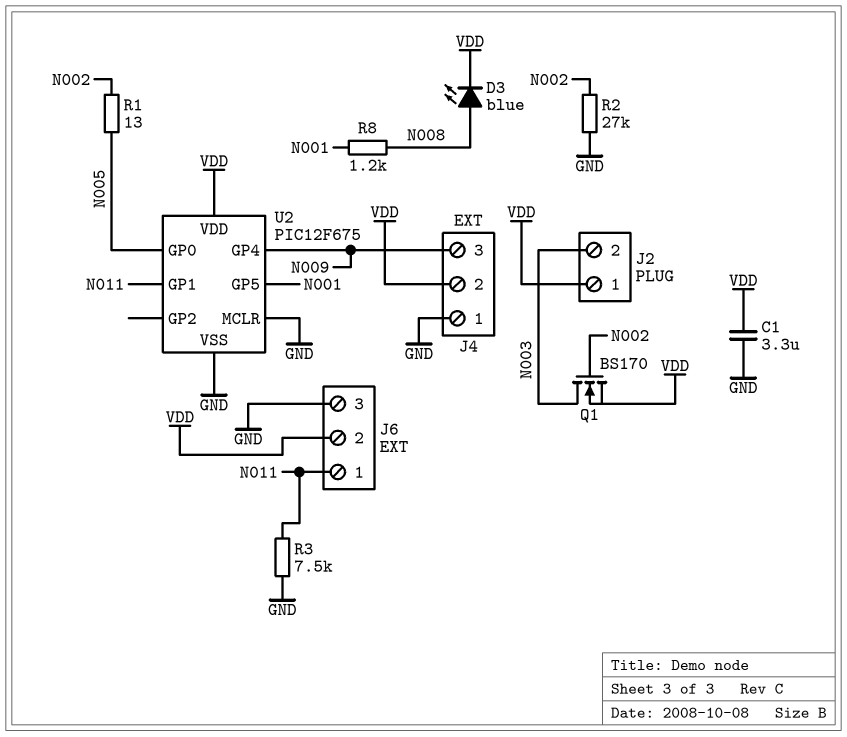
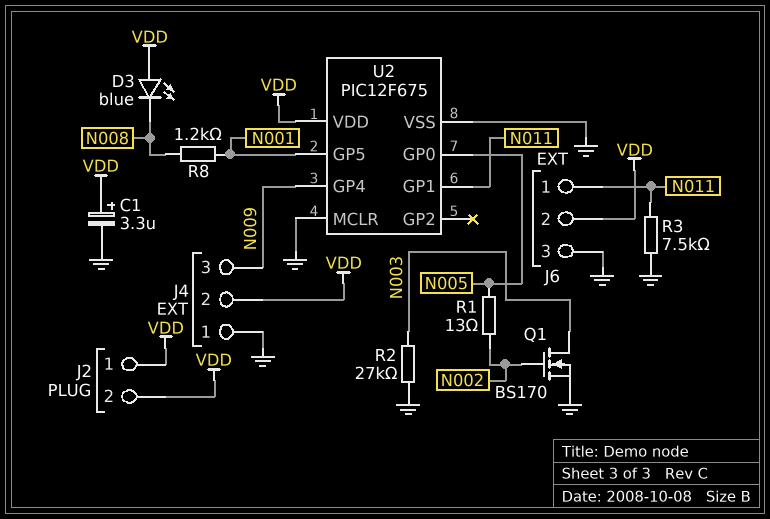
C1: 3.3uF (GND, VDD) -> 3.3uF (plus VDD, minus GND)
D3: LED blue (A N008, K VDD) -> LED blue (A VDD, K N008)
J2 pin 2: N003 -> VDD
Q1: NMOS BS170 (G N002, D N003, S VDD) -> NMOS BS170 (G N002, D N003, S GND)
R2: 27k (GND, N002) -> 27k (GND, N003)

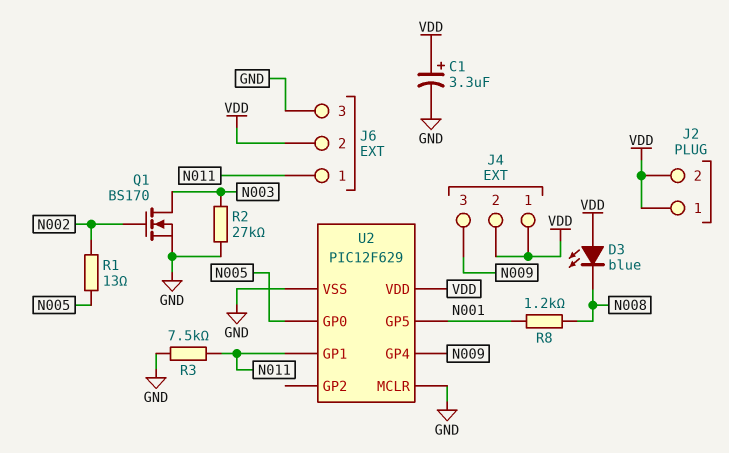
J4 pin 1: GND -> VDD
U2: PIC12F675 -> PIC12F629

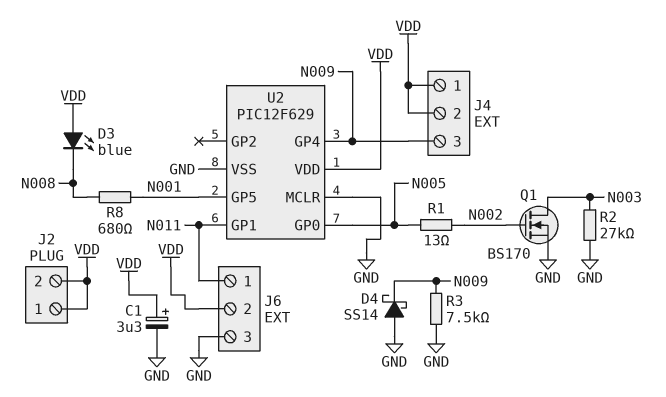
D4: none -> schottky SS14 (A GND, K N009)
R3: 7.5k (GND, N011) -> 7.5k (GND, N009)
R8: 1.2k (N001, N008) -> 680 (N001, N008)

